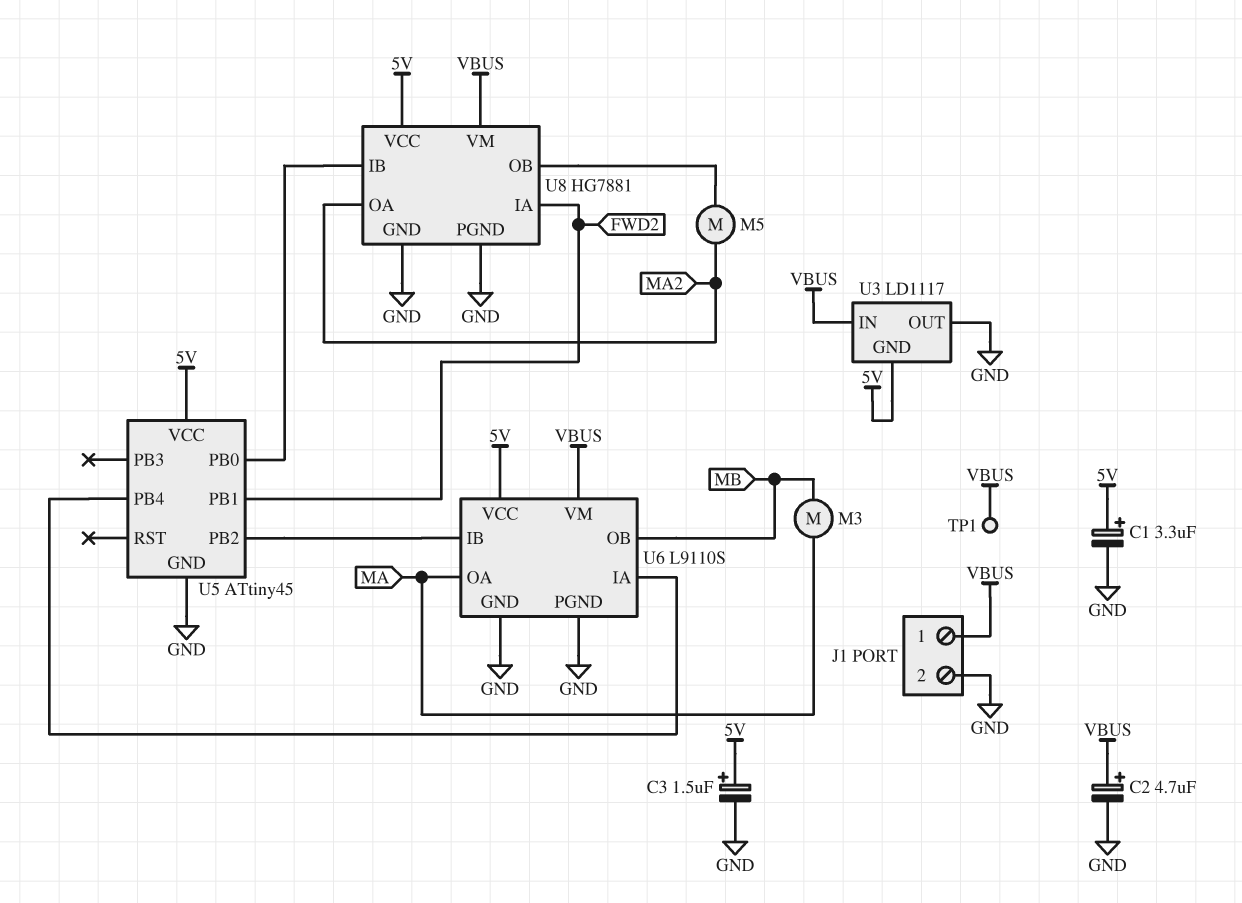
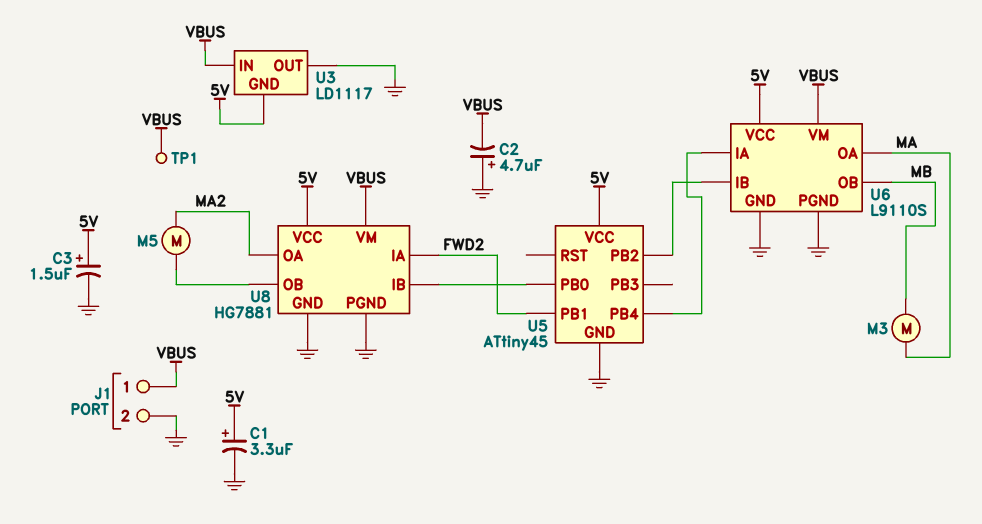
C2: 4.7uF (plus VBUS, minus GND) -> 4.7uF (plus GND, minus VBUS)

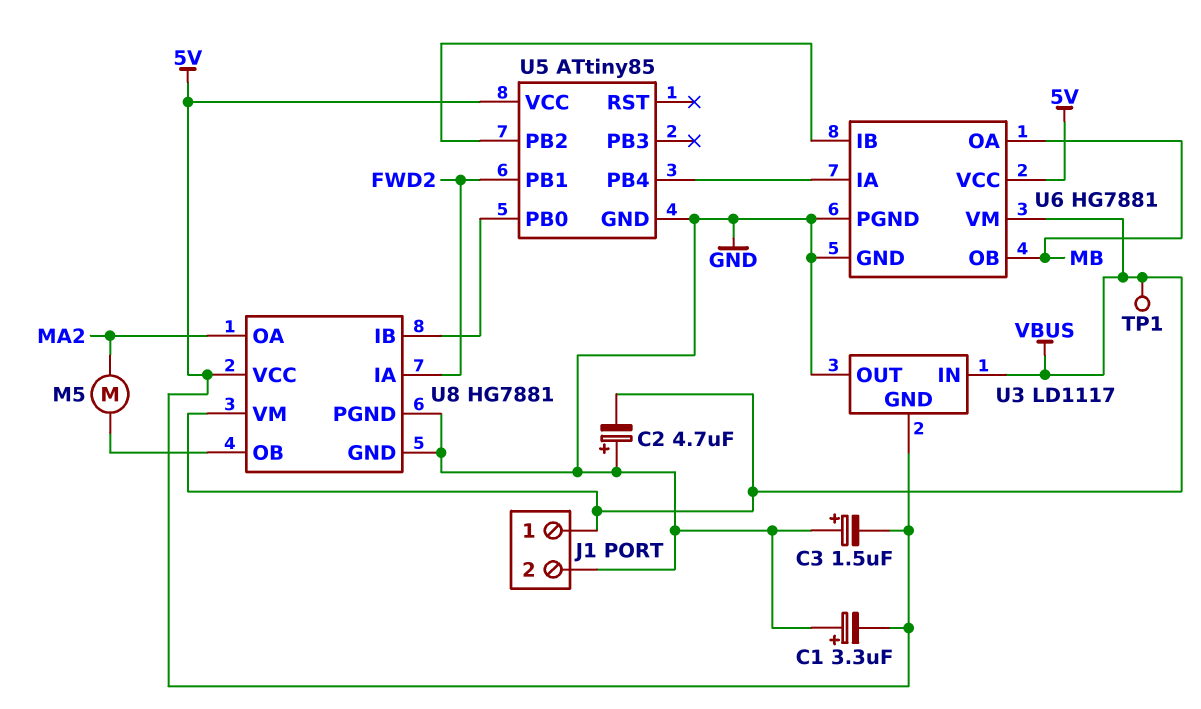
C1: 3.3uF (plus 5V, minus GND) -> 3.3uF (plus GND, minus 5V)
C3: 1.5uF (plus 5V, minus GND) -> 1.5uF (plus GND, minus 5V)
M3: motor (MA, MB) -> none
U5: ATtiny45 -> ATtiny85
U6: L9110S -> HG7881
U6 pin OA: MA -> MB

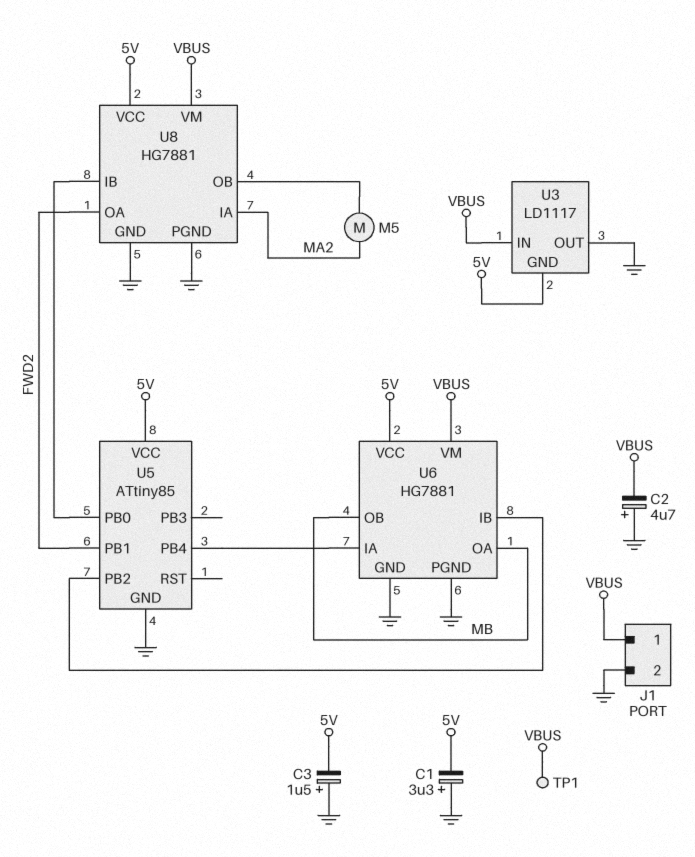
U8 pin IA: FWD2 -> MA2
U8 pin OA: MA2 -> FWD2

